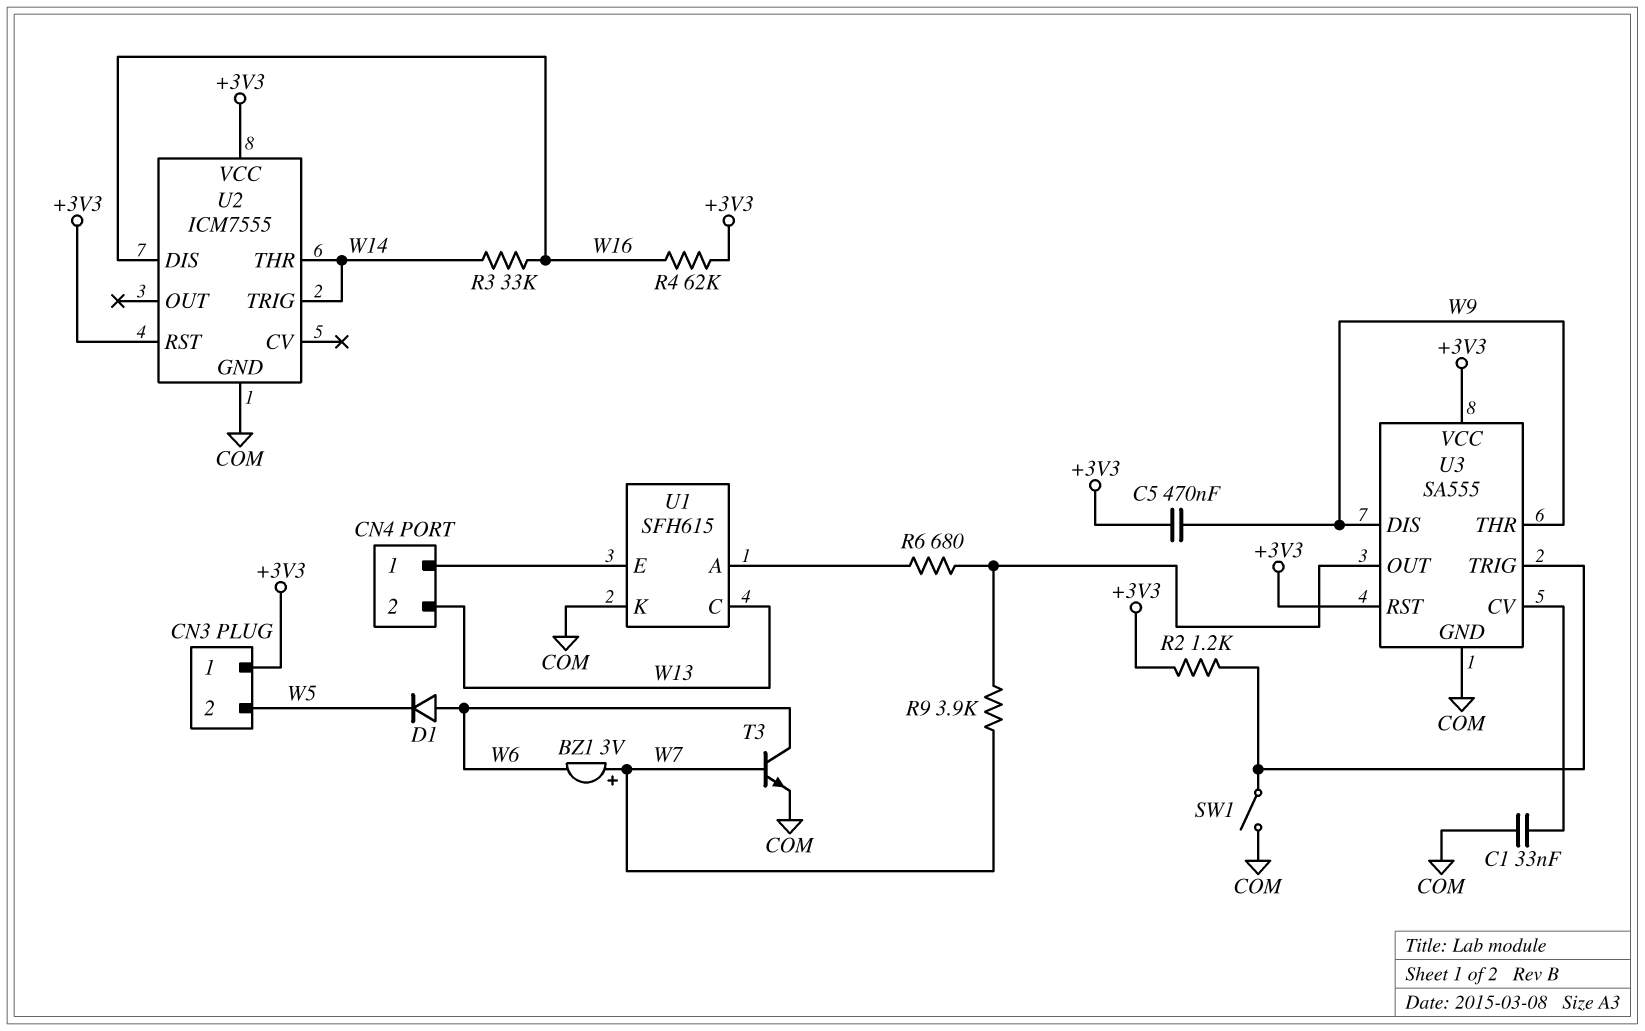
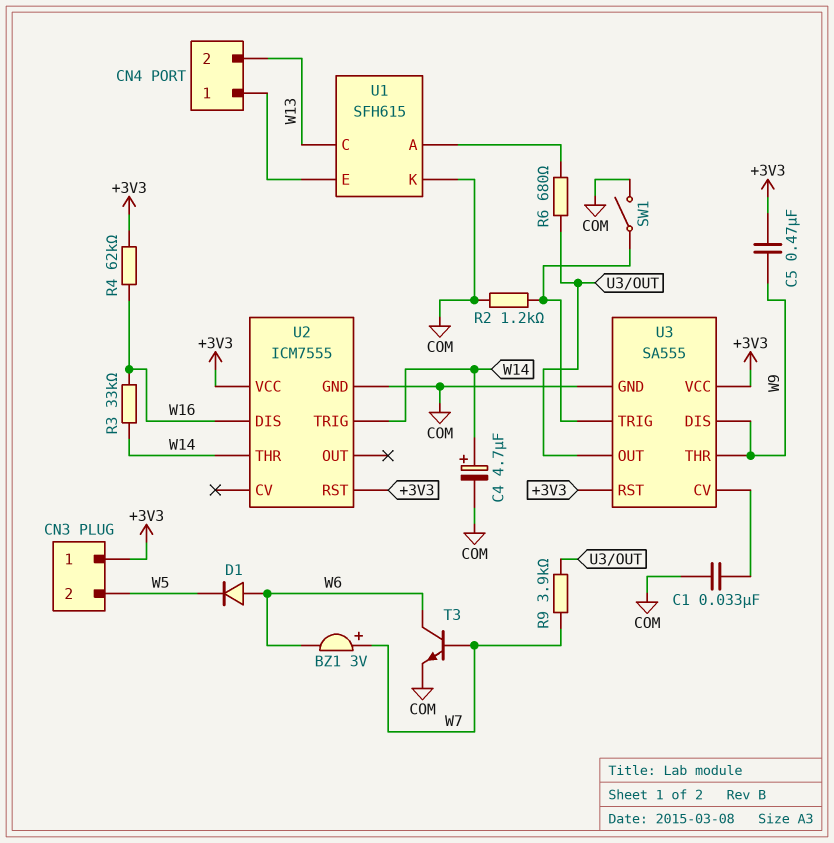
C4: none -> 4.7uF (plus W14, minus COM)
R2: 1.2k (+3V3, U3/TRIG) -> 1.2k (COM, U3/TRIG)

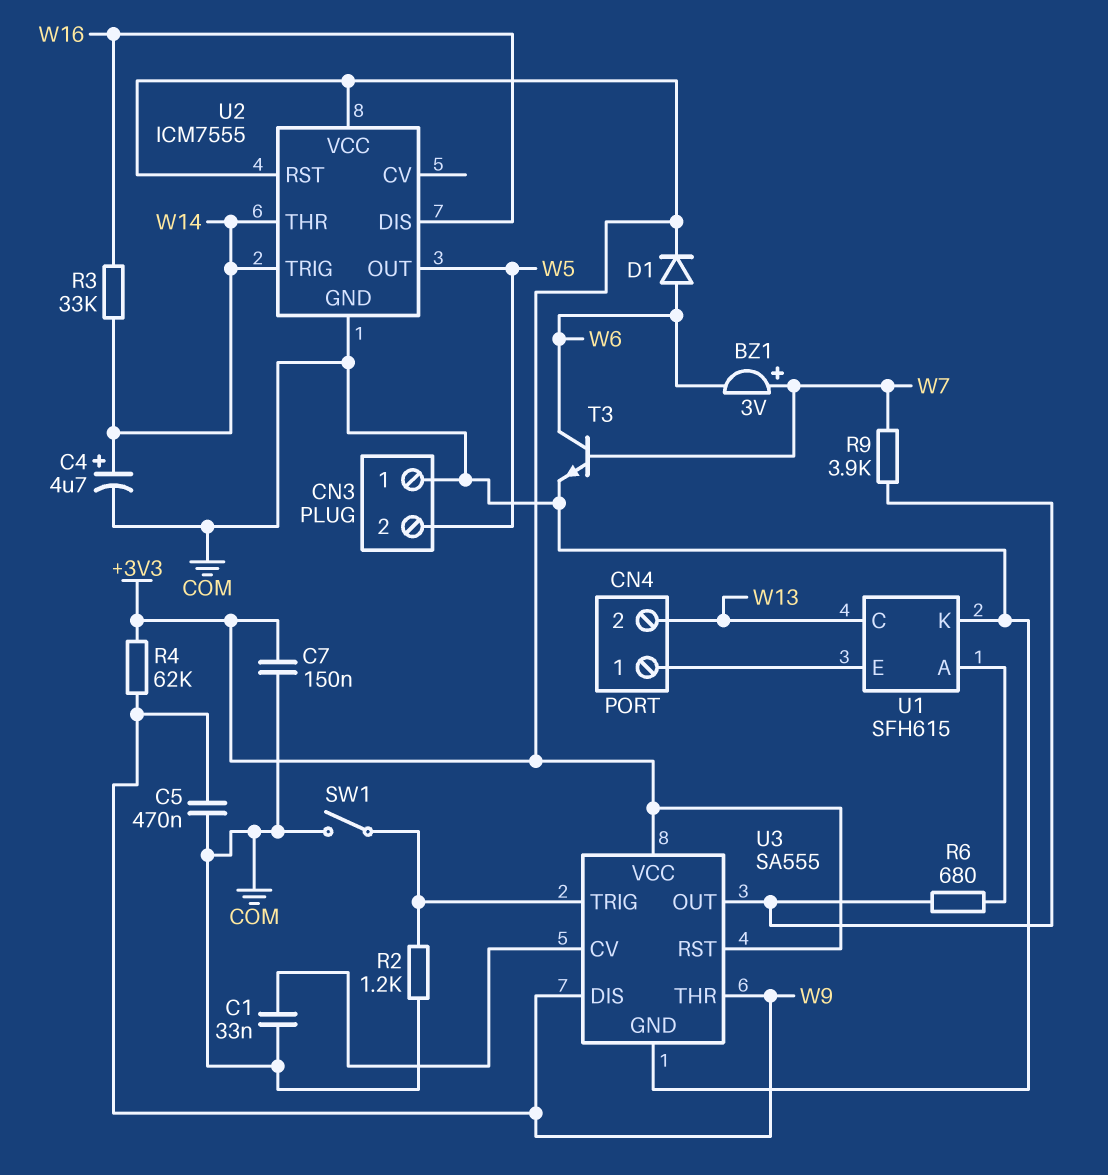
C5: 470nF (+3V3, W9) -> 470nF (COM, W9)
C7: none -> 150nF (+3V3, COM)
CN3 pin 1: +3V3 -> COM
D1: diode (A W6, K W5) -> diode (A W6, K +3V3)
R4: 62k (+3V3, W16) -> 62k (+3V3, W9)
U2 pin OUT: none -> W5

